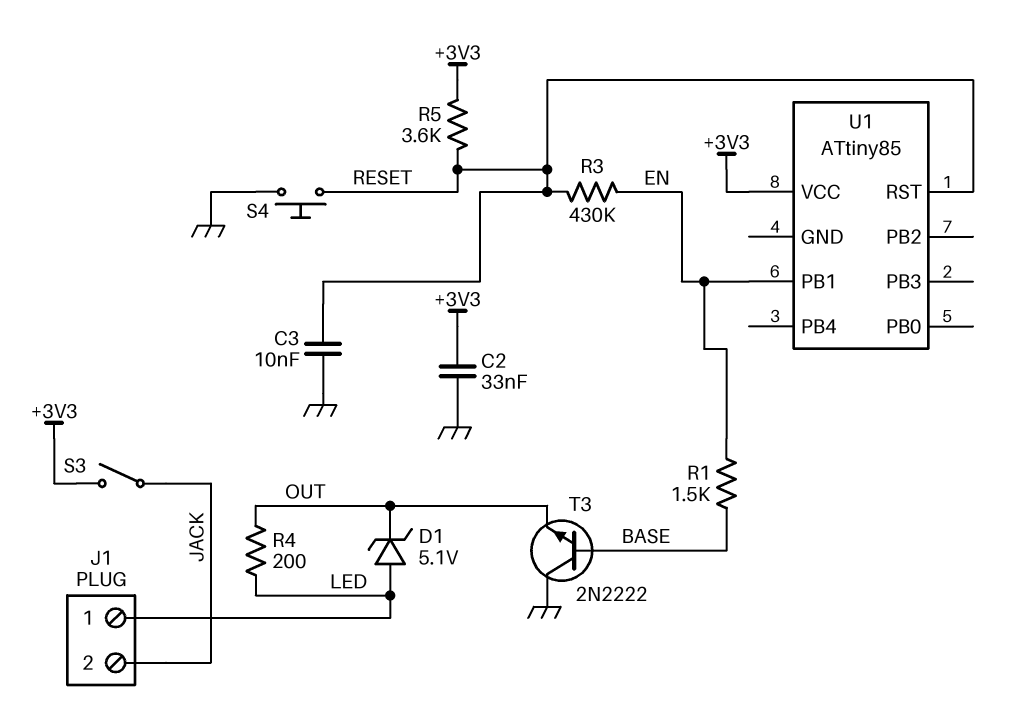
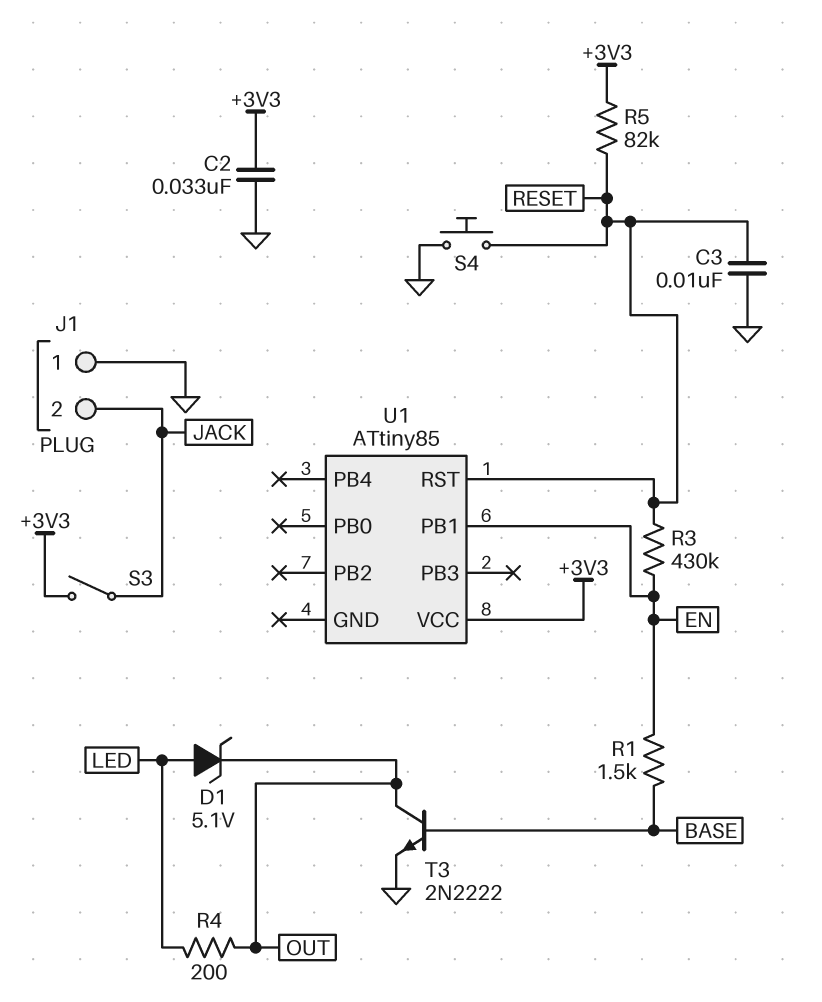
J1 pin 1: LED -> GND
R5: 3.6k (+3V3, RESET) -> 82k (+3V3, RESET)
T3: NPN 2N2222 (B BASE, C GND, E OUT) -> NPN 2N2222 (B BASE, C OUT, E GND)

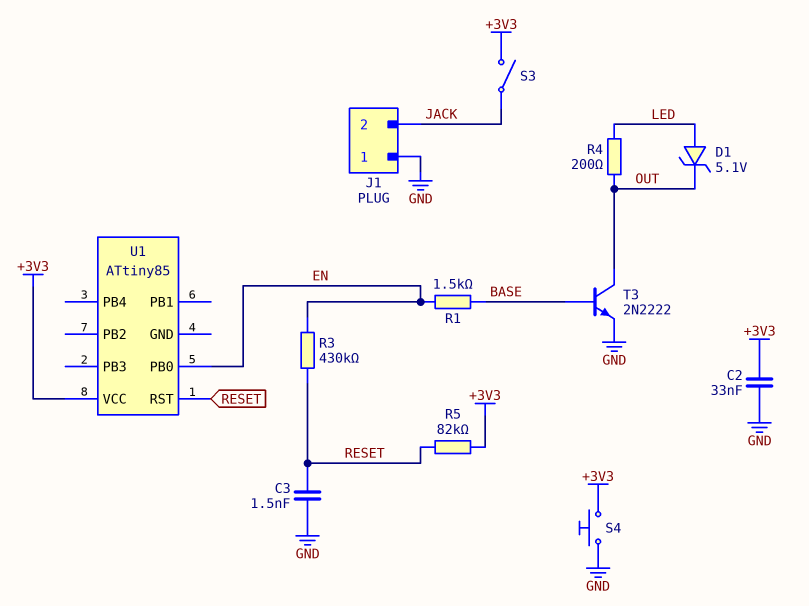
C3: 10nF (GND, RESET) -> 1.5nF (GND, RESET)
S4: button (GND, RESET) -> button (+3V3, GND)
U1 pin PB0: none -> EN
U1 pin PB1: EN -> none

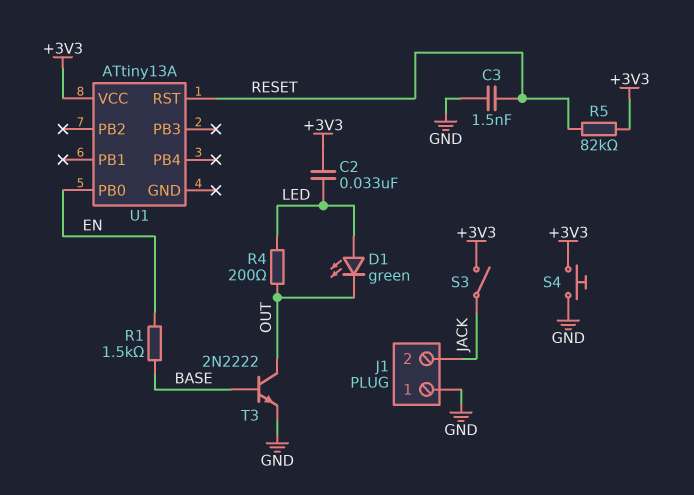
C2: 33nF (+3V3, GND) -> 33nF (+3V3, LED)
D1: zener 5.1V (A LED, K OUT) -> LED green (A LED, K OUT)
R3: 430k (EN, RESET) -> none
U1: ATtiny85 -> ATtiny13A

